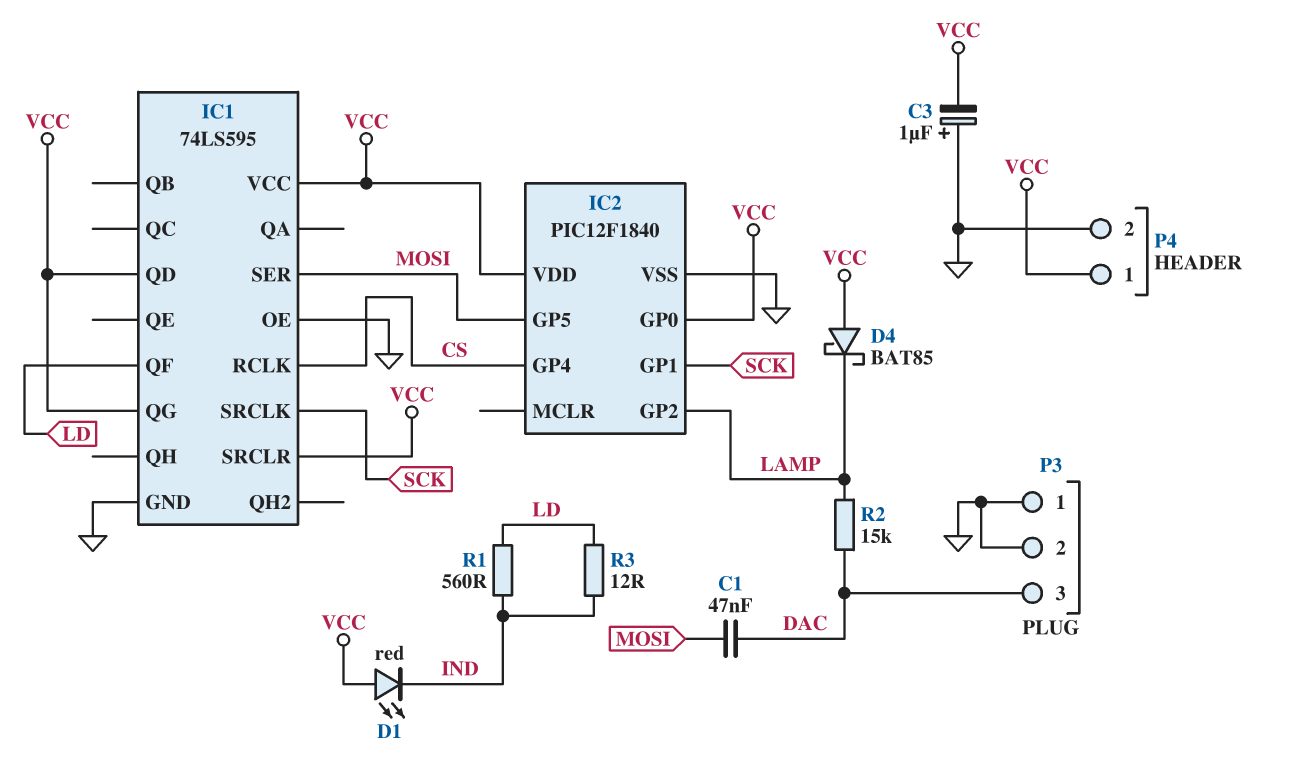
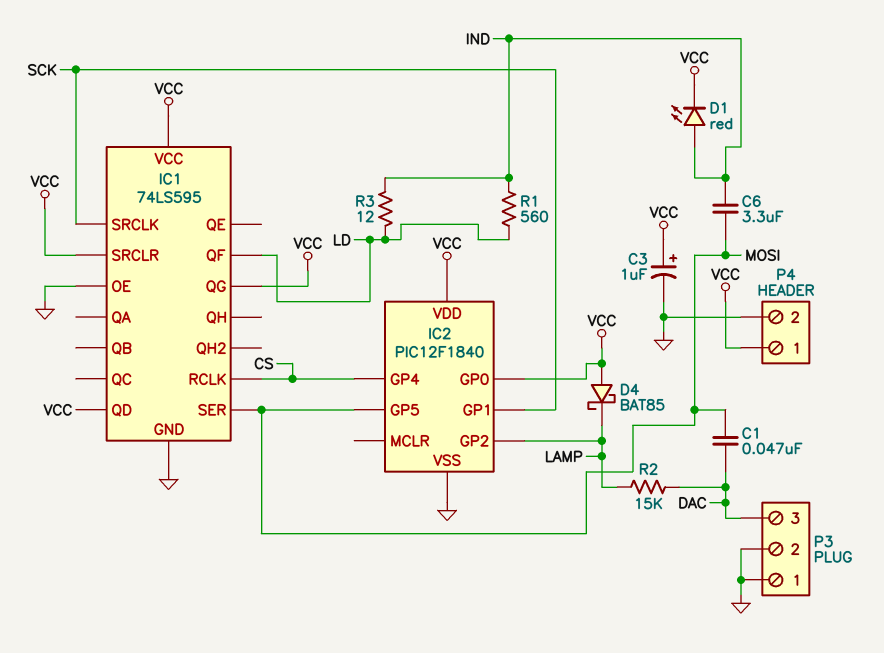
C3: 1uF (plus GND, minus VCC) -> 1uF (plus VCC, minus GND)
C6: none -> 3.3uF (IND, MOSI)
D1: LED red (A VCC, K IND) -> LED red (A IND, K VCC)

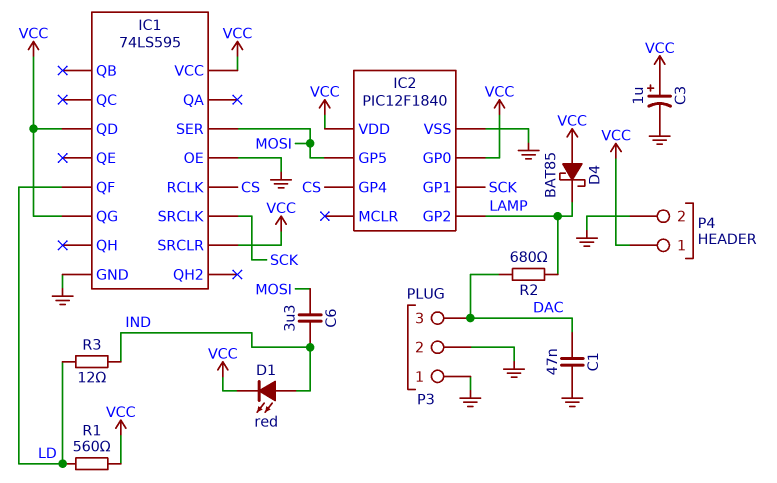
C1: 47nF (DAC, MOSI) -> 47nF (DAC, GND)
R1: 560 (IND, LD) -> 560 (LD, VCC)
R2: 15k (DAC, LAMP) -> 680 (DAC, LAMP)

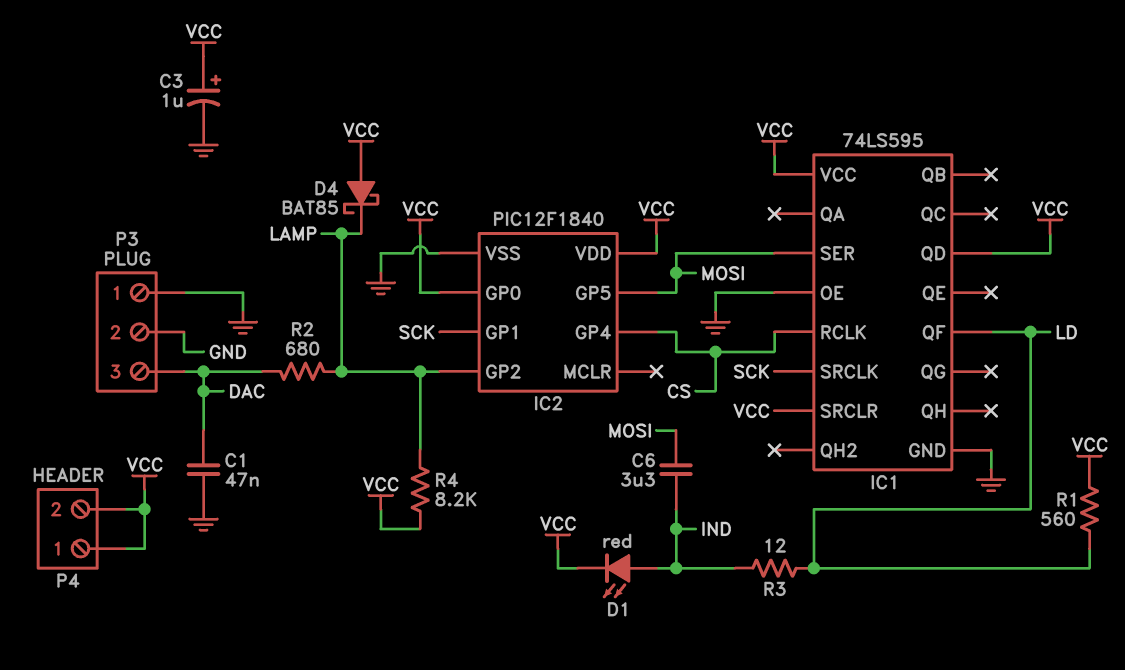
IC1 pin QG: VCC -> none
P4 pin 2: GND -> VCC
R4: none -> 8.2k (LAMP, VCC)

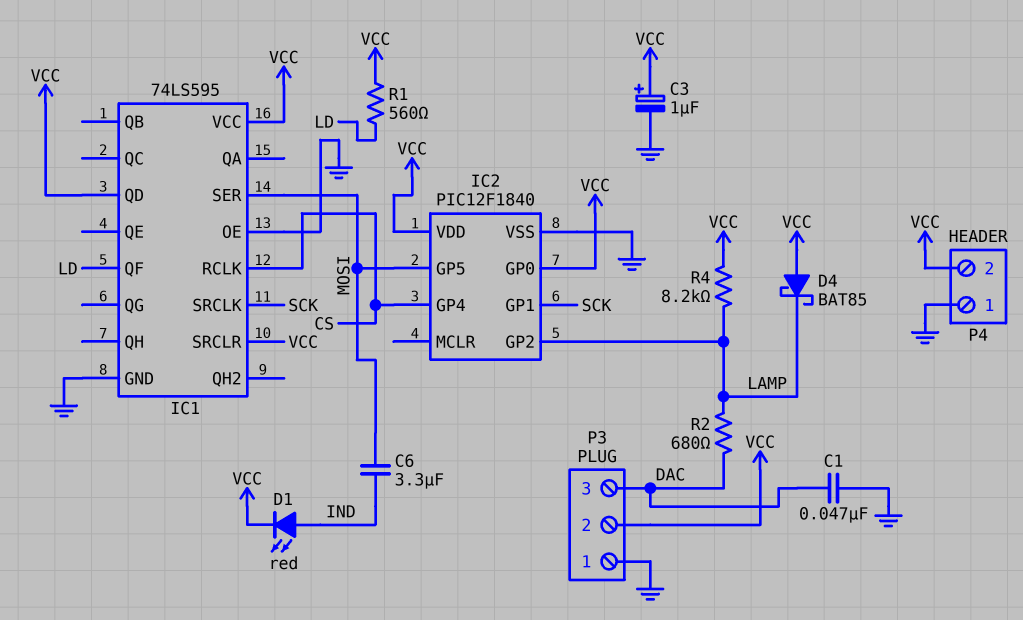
P3 pin 2: GND -> VCC
P4 pin 1: VCC -> GND
R3: 12 (IND, LD) -> none

